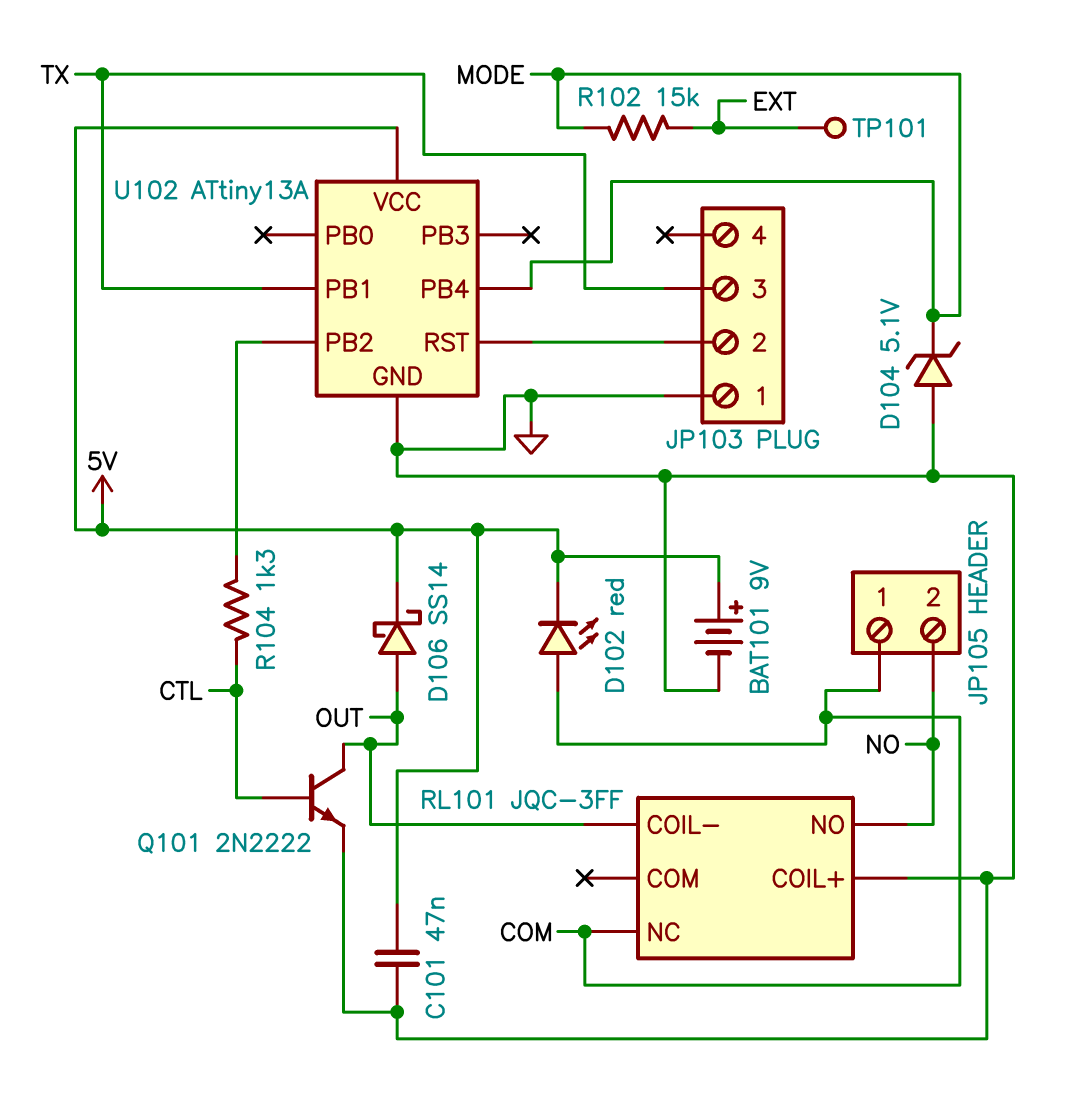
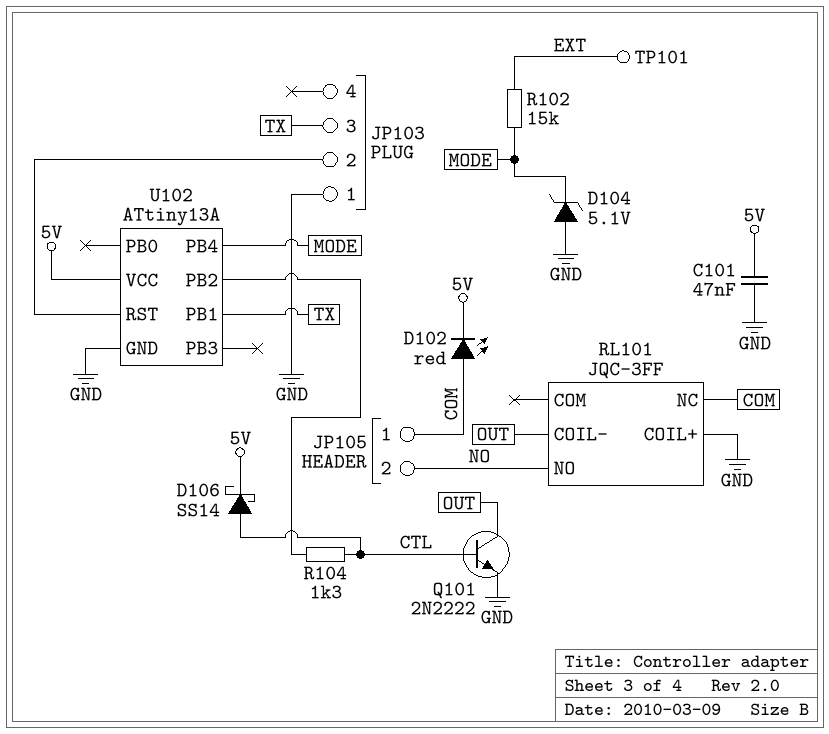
BAT101: 9V (plus 5V, minus GND) -> none
D106: schottky SS14 (A OUT, K 5V) -> schottky SS14 (A CTL, K 5V)

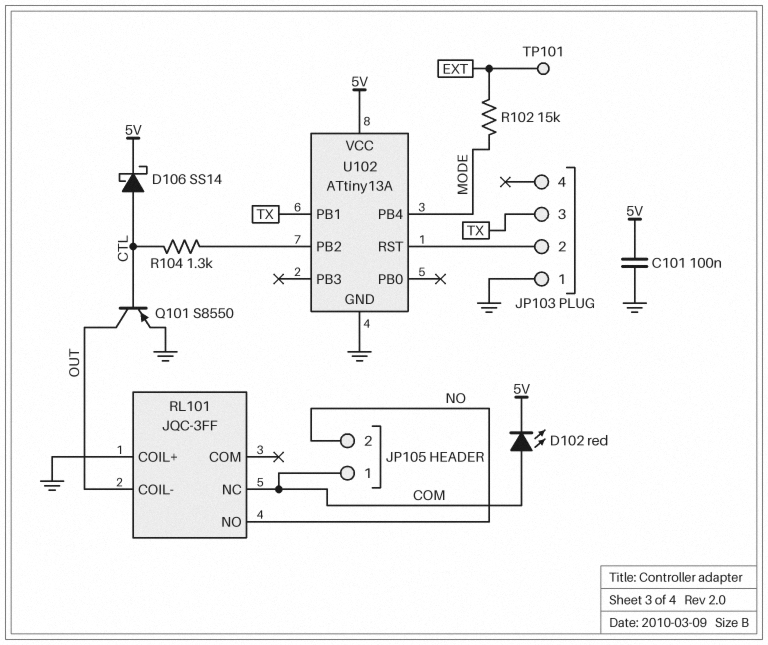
C101: 47nF (5V, GND) -> 100nF (5V, GND)
D104: zener 5.1V (A GND, K MODE) -> none
Q101: NPN 2N2222 (B CTL, C OUT, E GND) -> PNP S8550 (B CTL, C OUT, E GND)

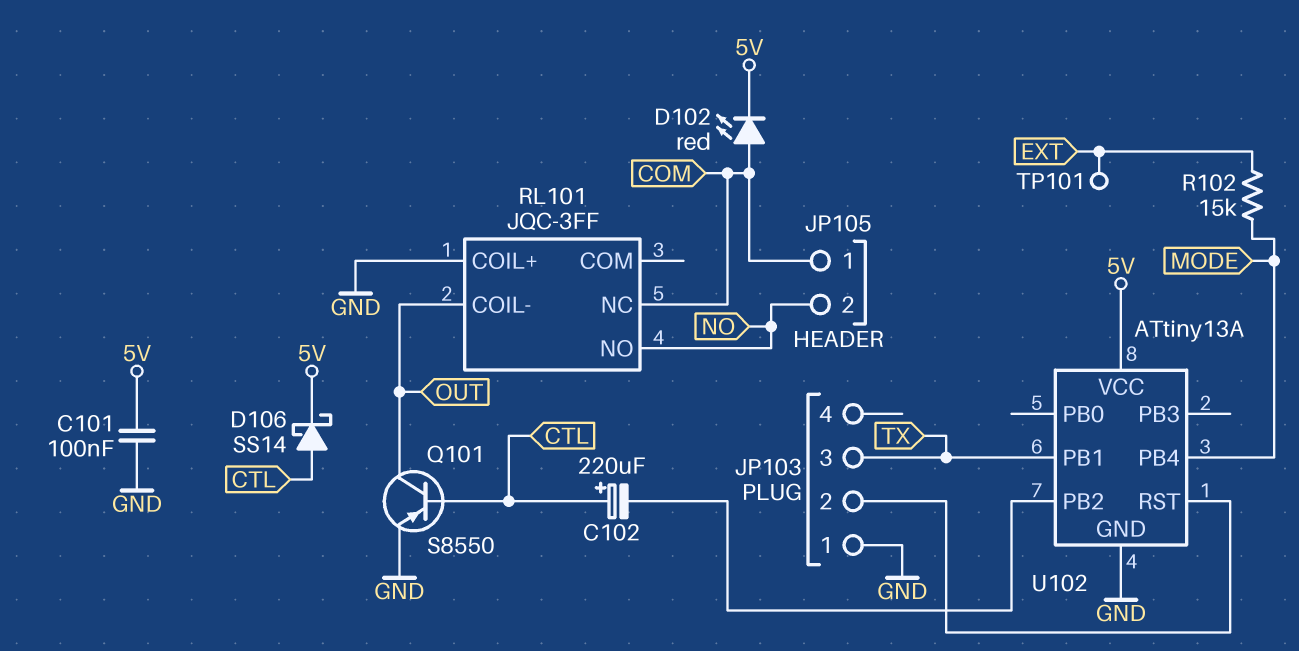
C102: none -> 220uF (plus CTL, minus U102/PB2)
R104: 1.3k (CTL, U102/PB2) -> none

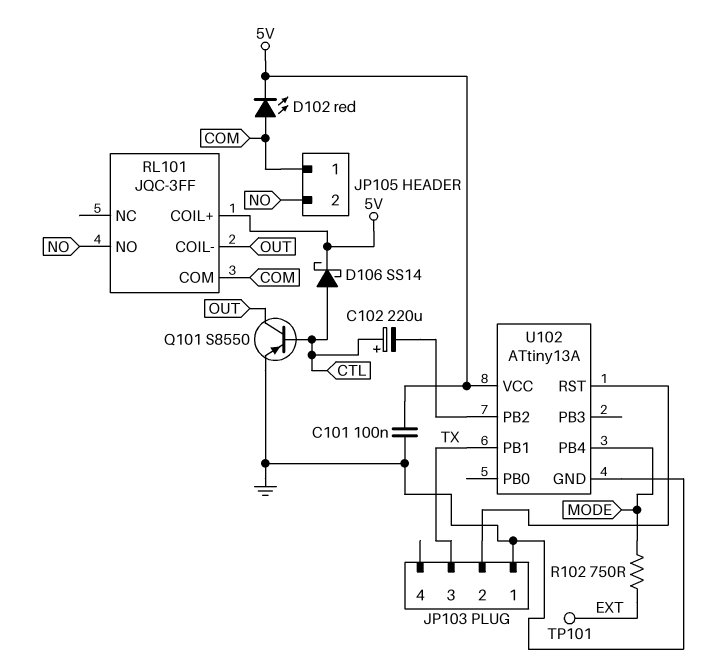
R102: 15k (EXT, MODE) -> 750 (EXT, MODE)
RL101 pin COIL+: GND -> 5V
RL101 pin COM: none -> COM
RL101 pin NC: COM -> none

